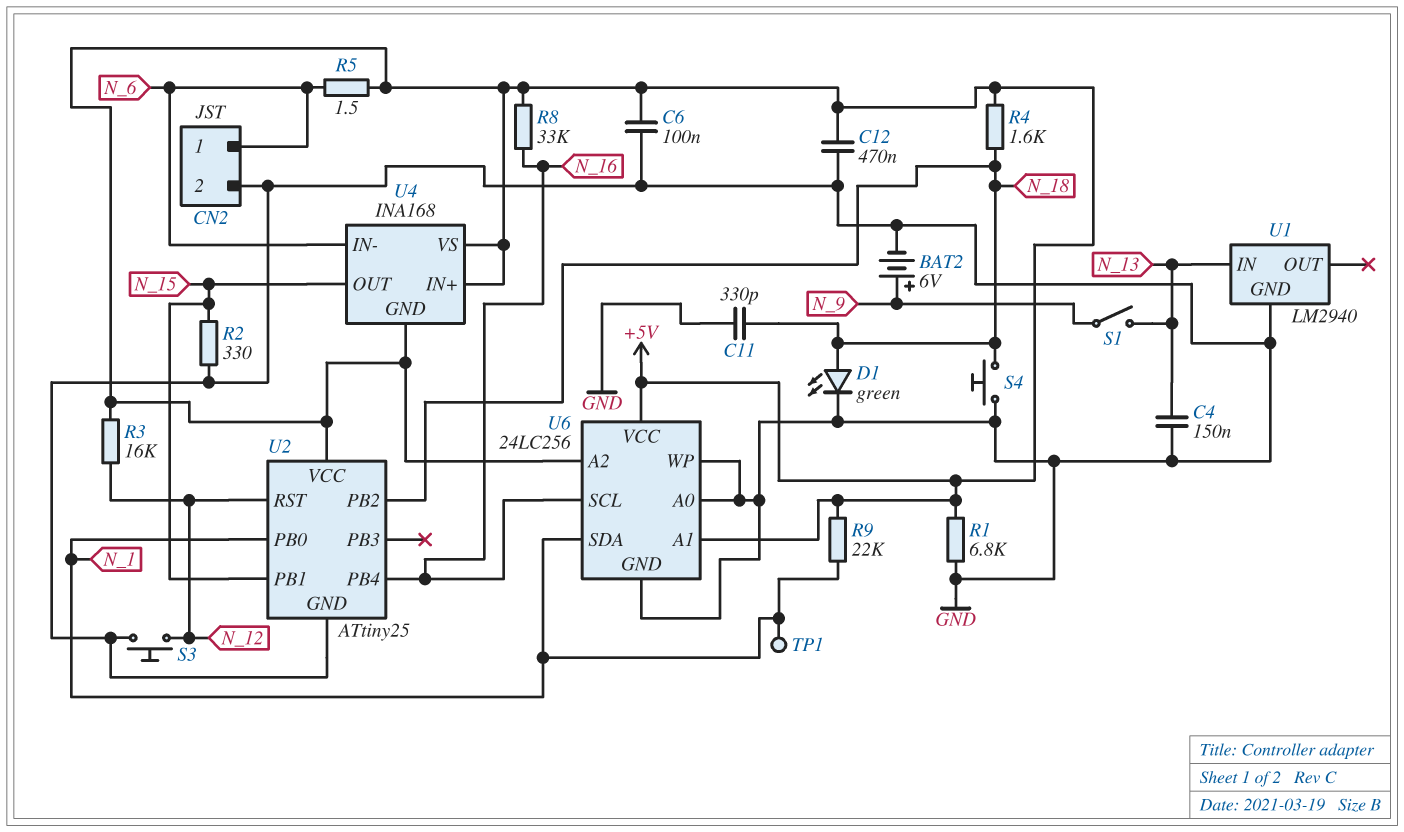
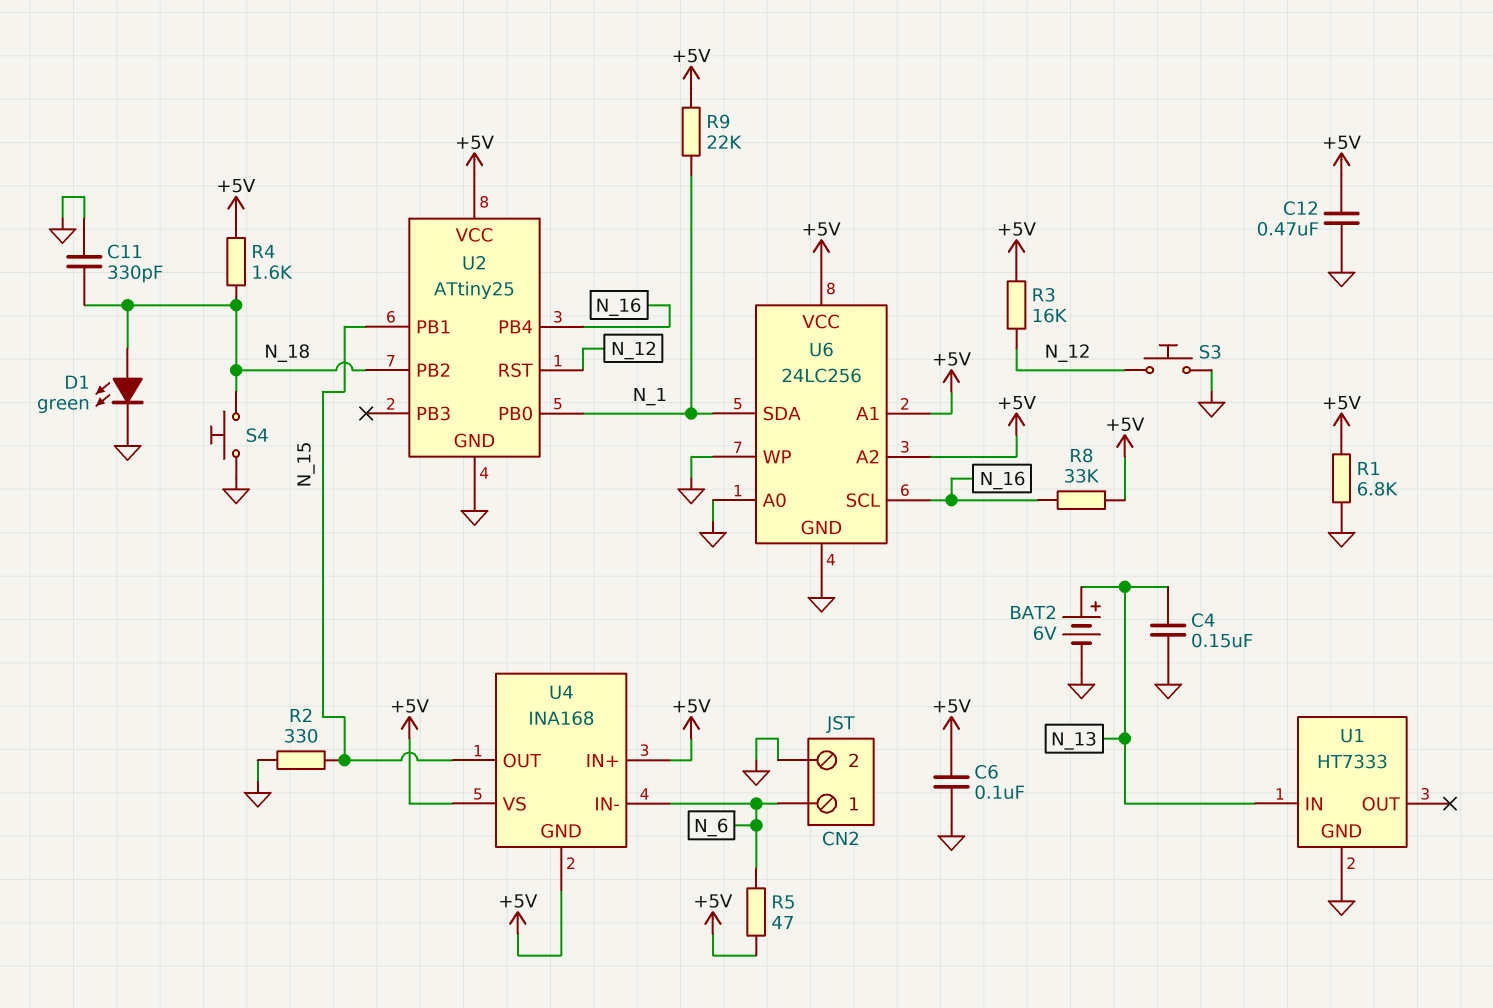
BAT2: 6V (plus N_9, minus GND) -> 6V (plus N_13, minus GND)
R5: 1.5 (+5V, N_6) -> 47 (+5V, N_6)
S1: switch (N_9, N_13) -> none
TP1: test point (N_1) -> none
U1: LM2940 -> HT7333

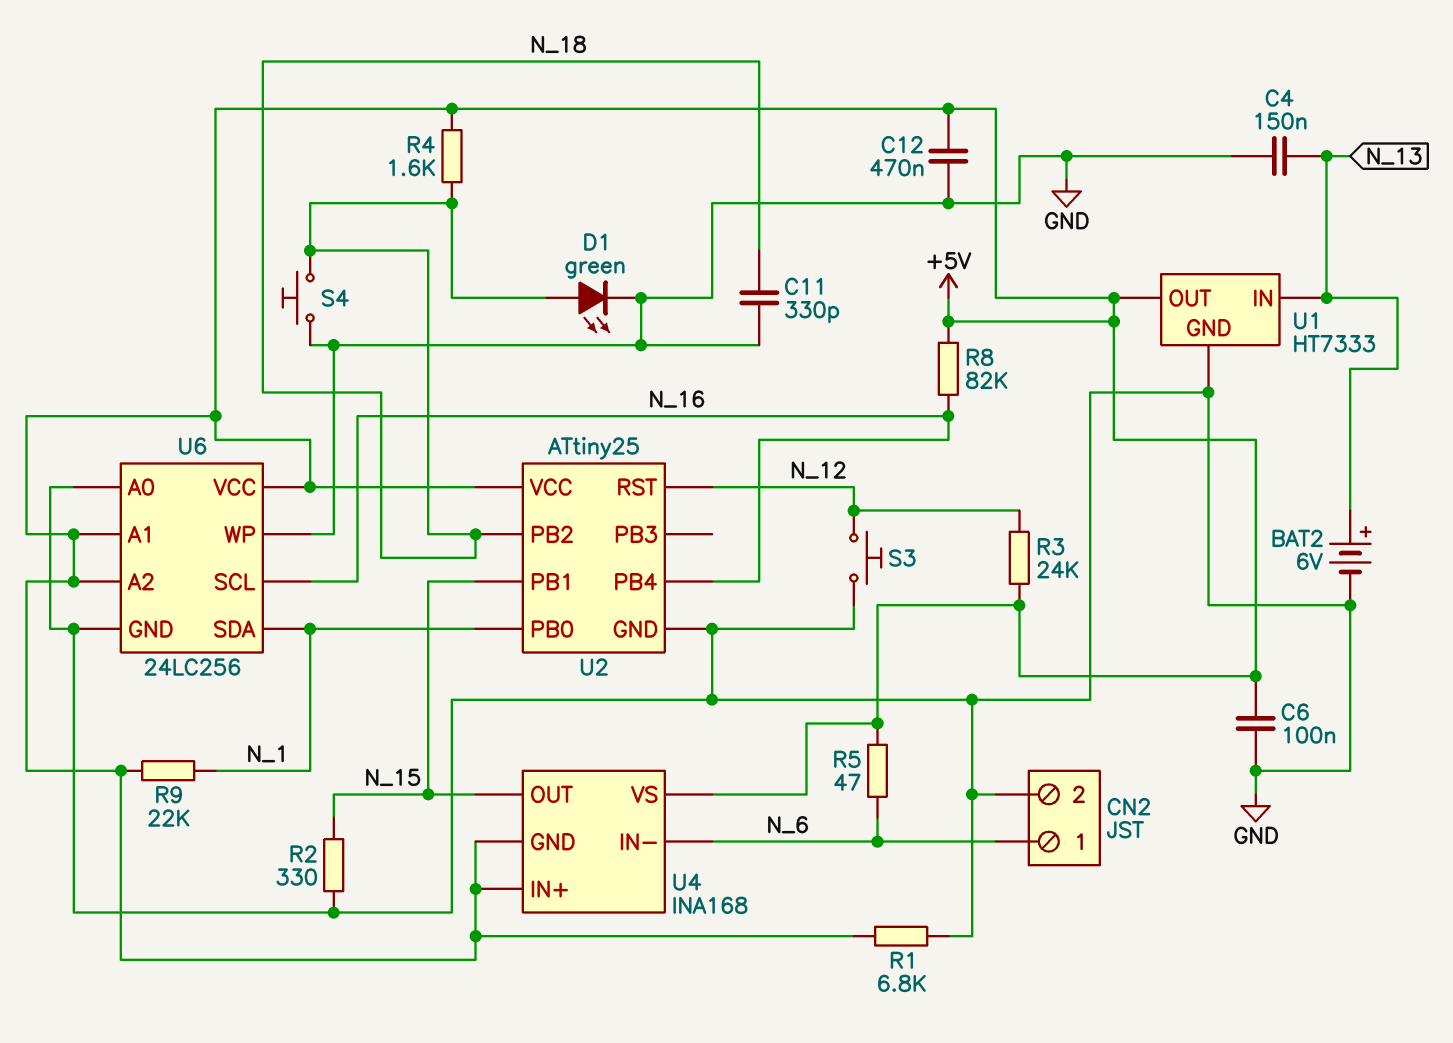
R3: 16k (+5V, N_12) -> 24k (+5V, N_12)
R8: 33k (+5V, N_16) -> 82k (+5V, N_16)
U1 pin OUT: none -> +5V

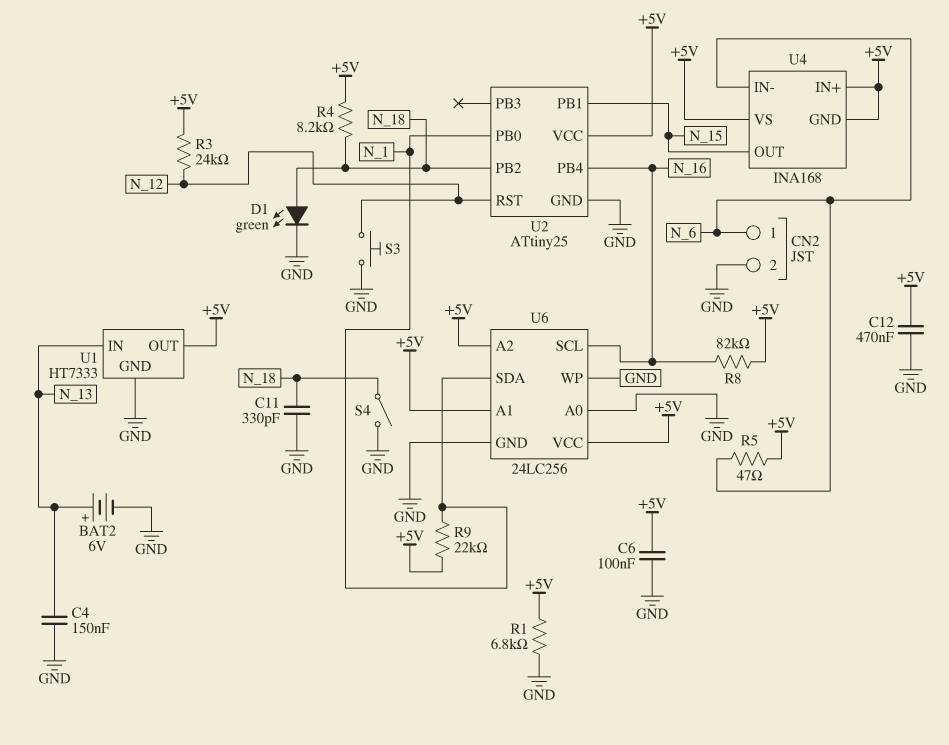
R2: 330 (GND, N_15) -> none
R4: 1.6k (+5V, N_18) -> 8.2k (+5V, N_18)
S4: button (GND, N_18) -> switch (GND, N_18)

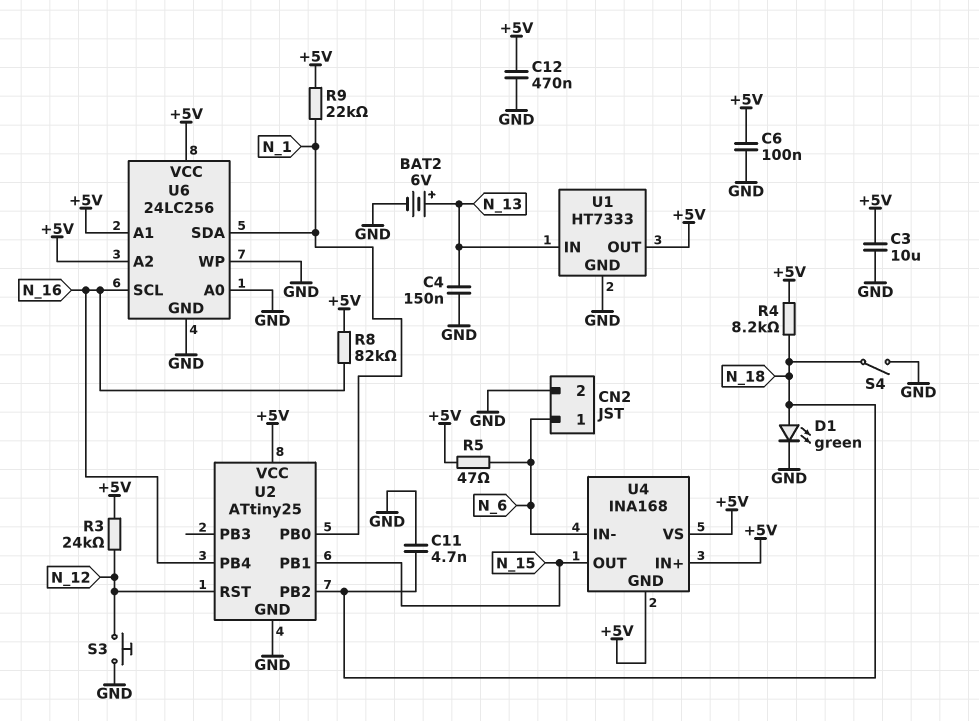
C3: none -> 10uF (+5V, GND)
C11: 330pF (GND, N_18) -> 4.7nF (GND, N_18)
R1: 6.8k (+5V, GND) -> none

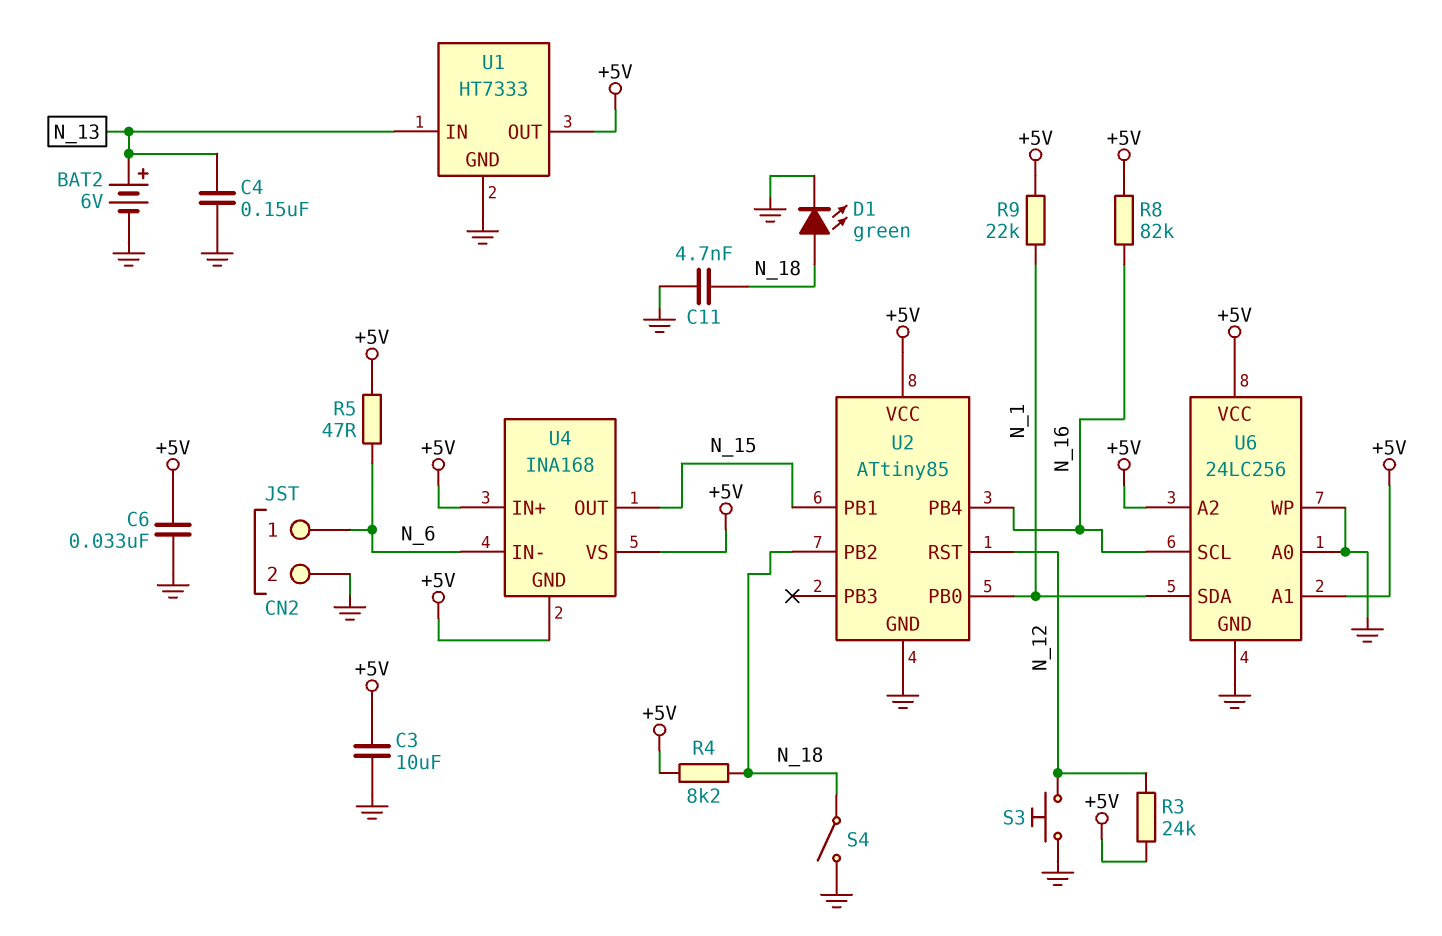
C6: 100nF (+5V, GND) -> 33nF (+5V, GND)
C12: 470nF (+5V, GND) -> none
U2: ATtiny25 -> ATtiny85

